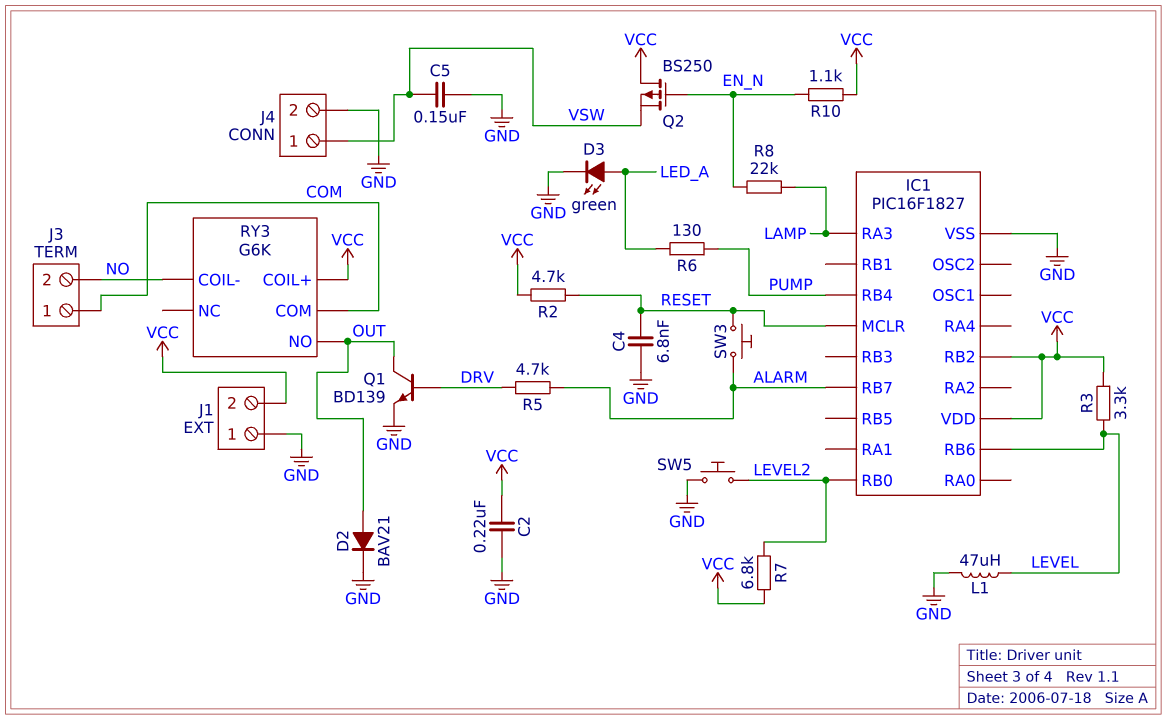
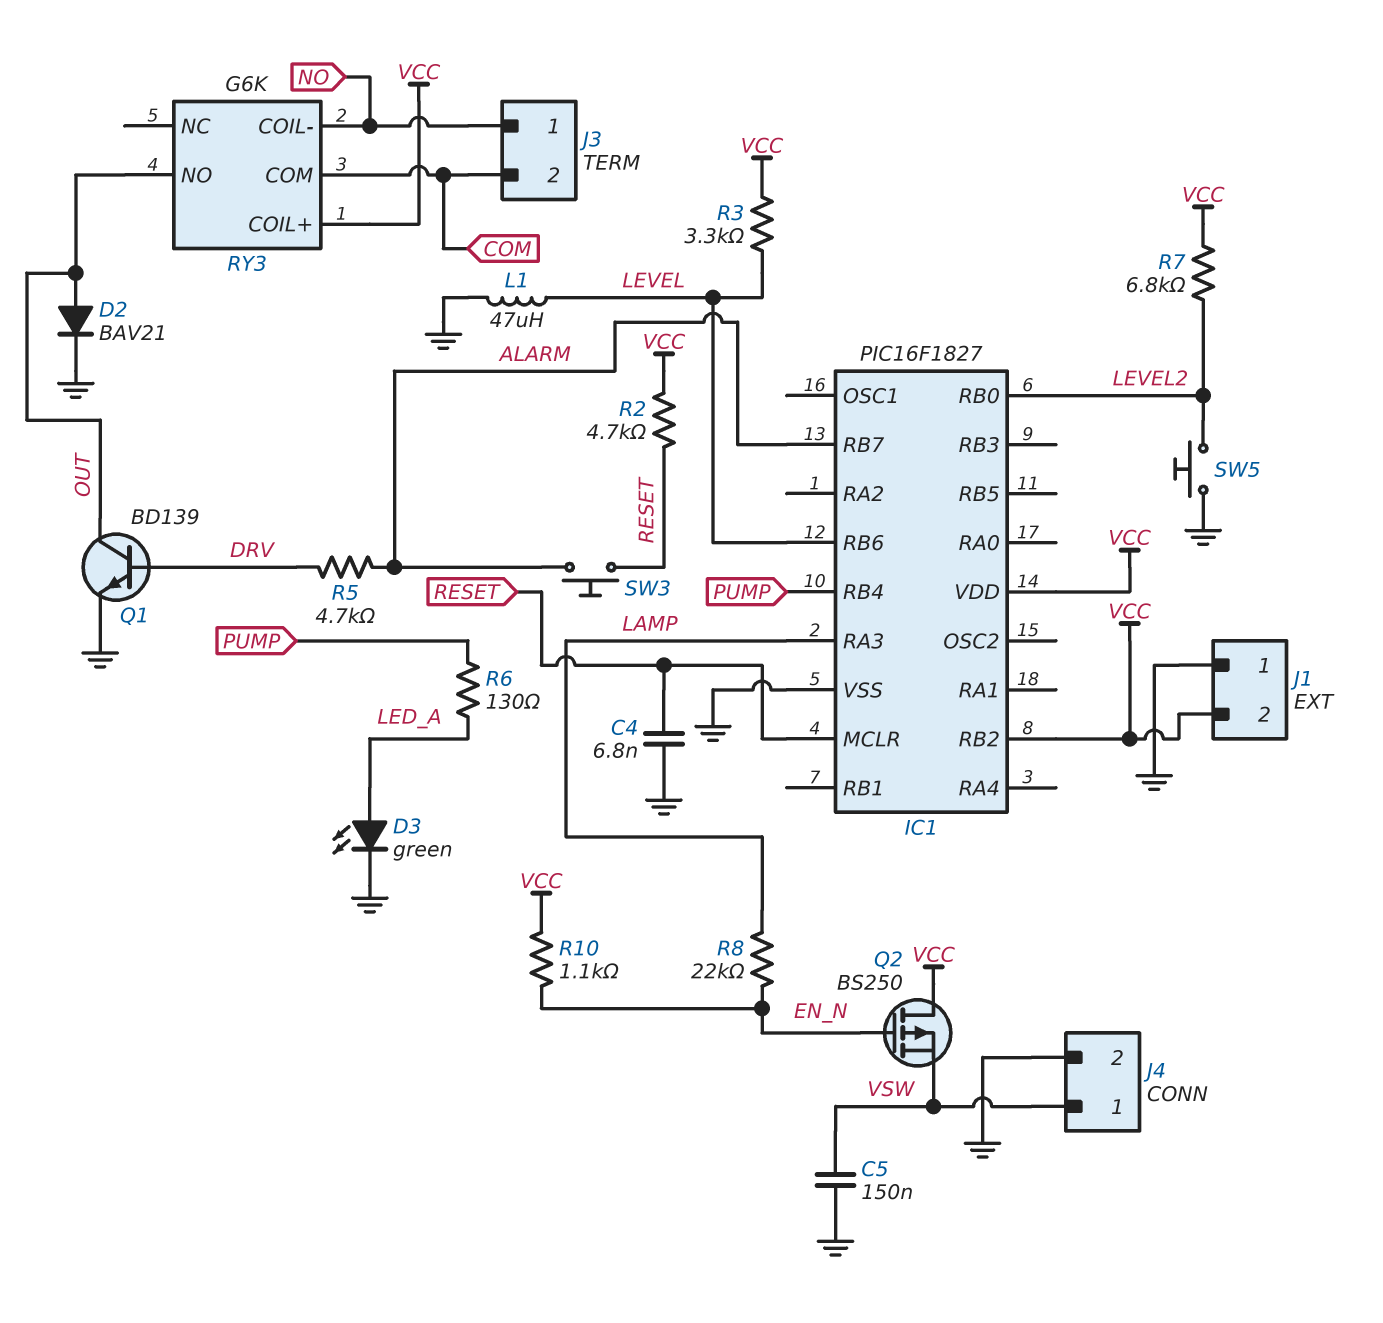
C2: 220nF (GND, VCC) -> none
J3 pin 1: COM -> NO
J3 pin 2: NO -> COM

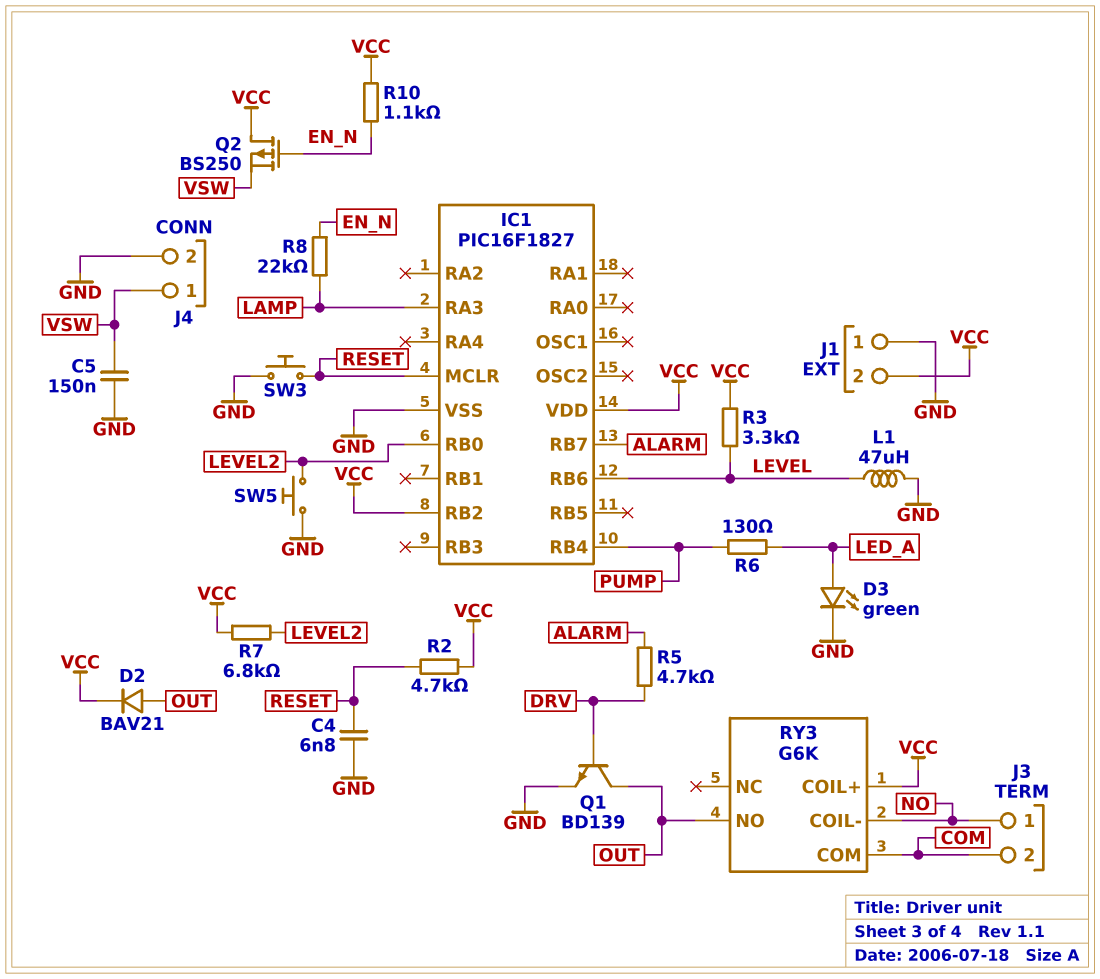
D2: diode BAV21 (A OUT, K GND) -> diode BAV21 (A OUT, K VCC)
SW3: button (ALARM, RESET) -> button (GND, RESET)

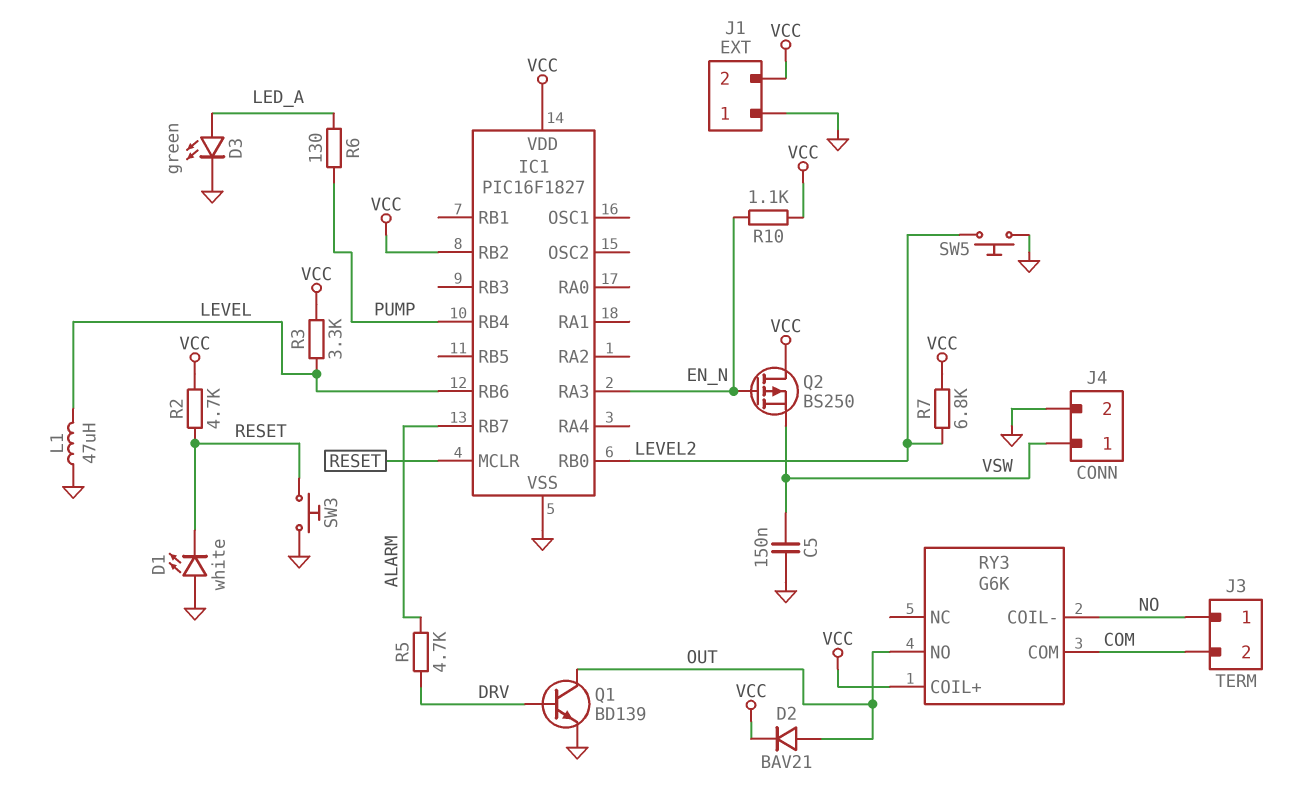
C4: 6.8nF (GND, RESET) -> none
D1: none -> LED white (A GND, K RESET)
IC1 pin RA3: LAMP -> EN_N
R8: 22k (EN_N, LAMP) -> none

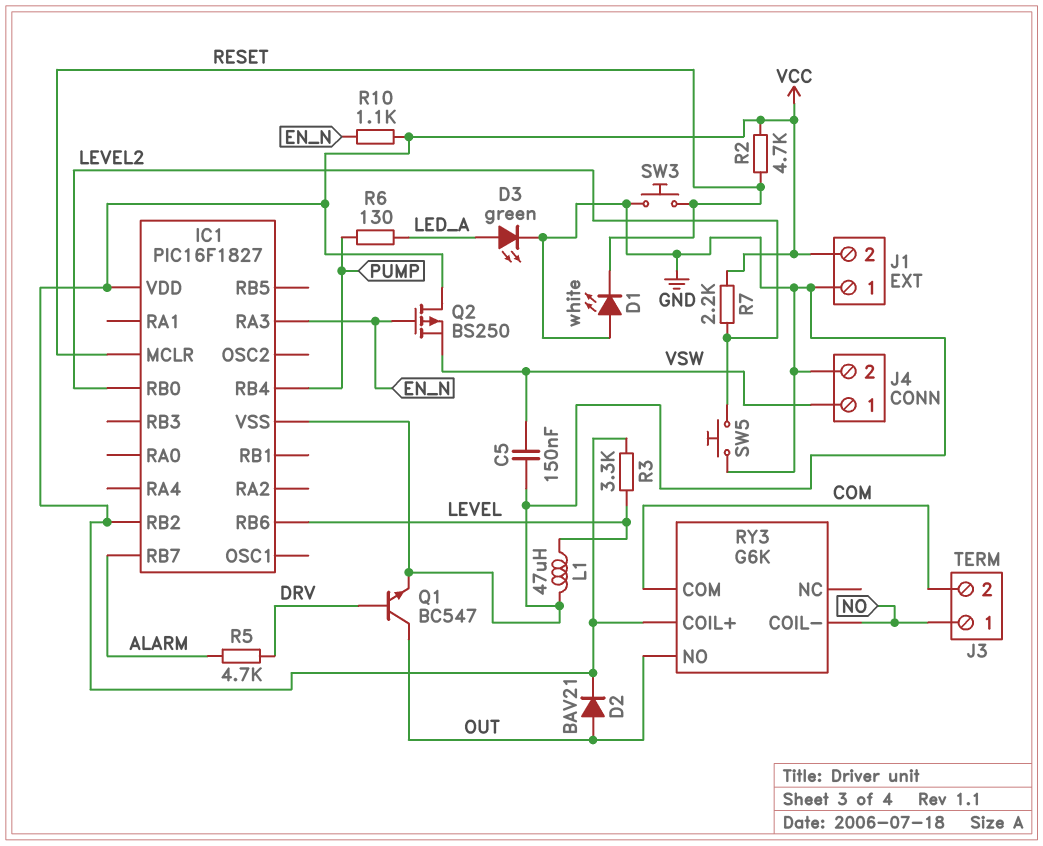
Q1: NPN BD139 (B DRV, C OUT, E GND) -> NPN BC547 (B DRV, C OUT, E GND)
R7: 6.8k (LEVEL2, VCC) -> 2.2k (LEVEL2, VCC)

